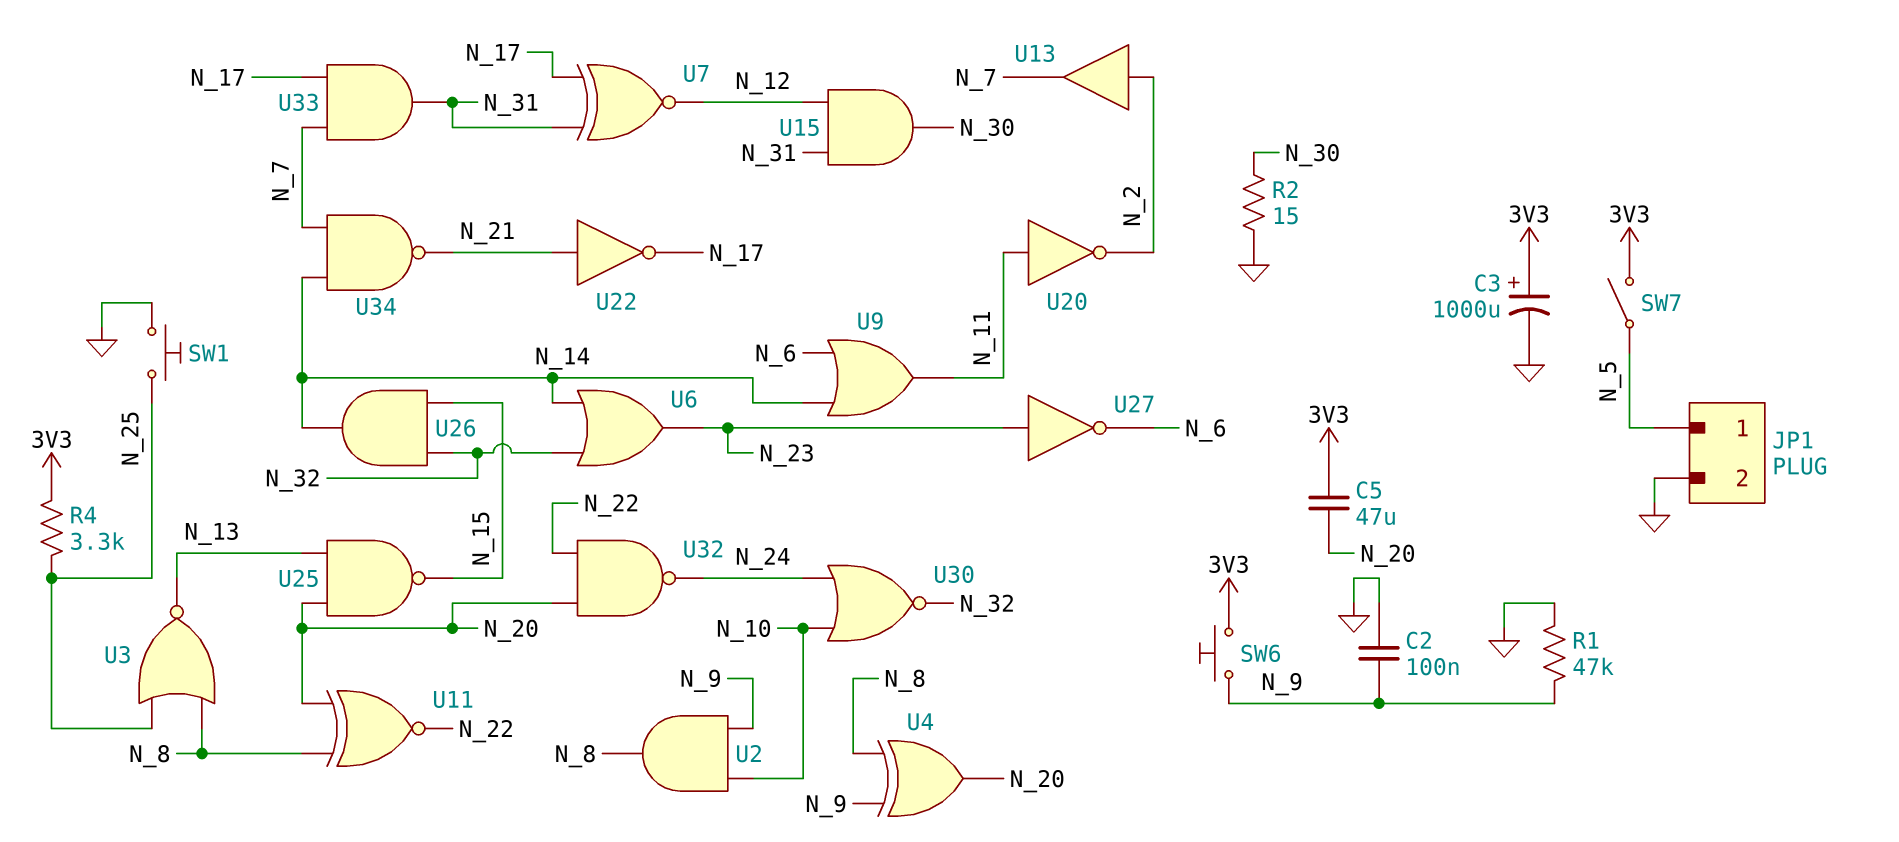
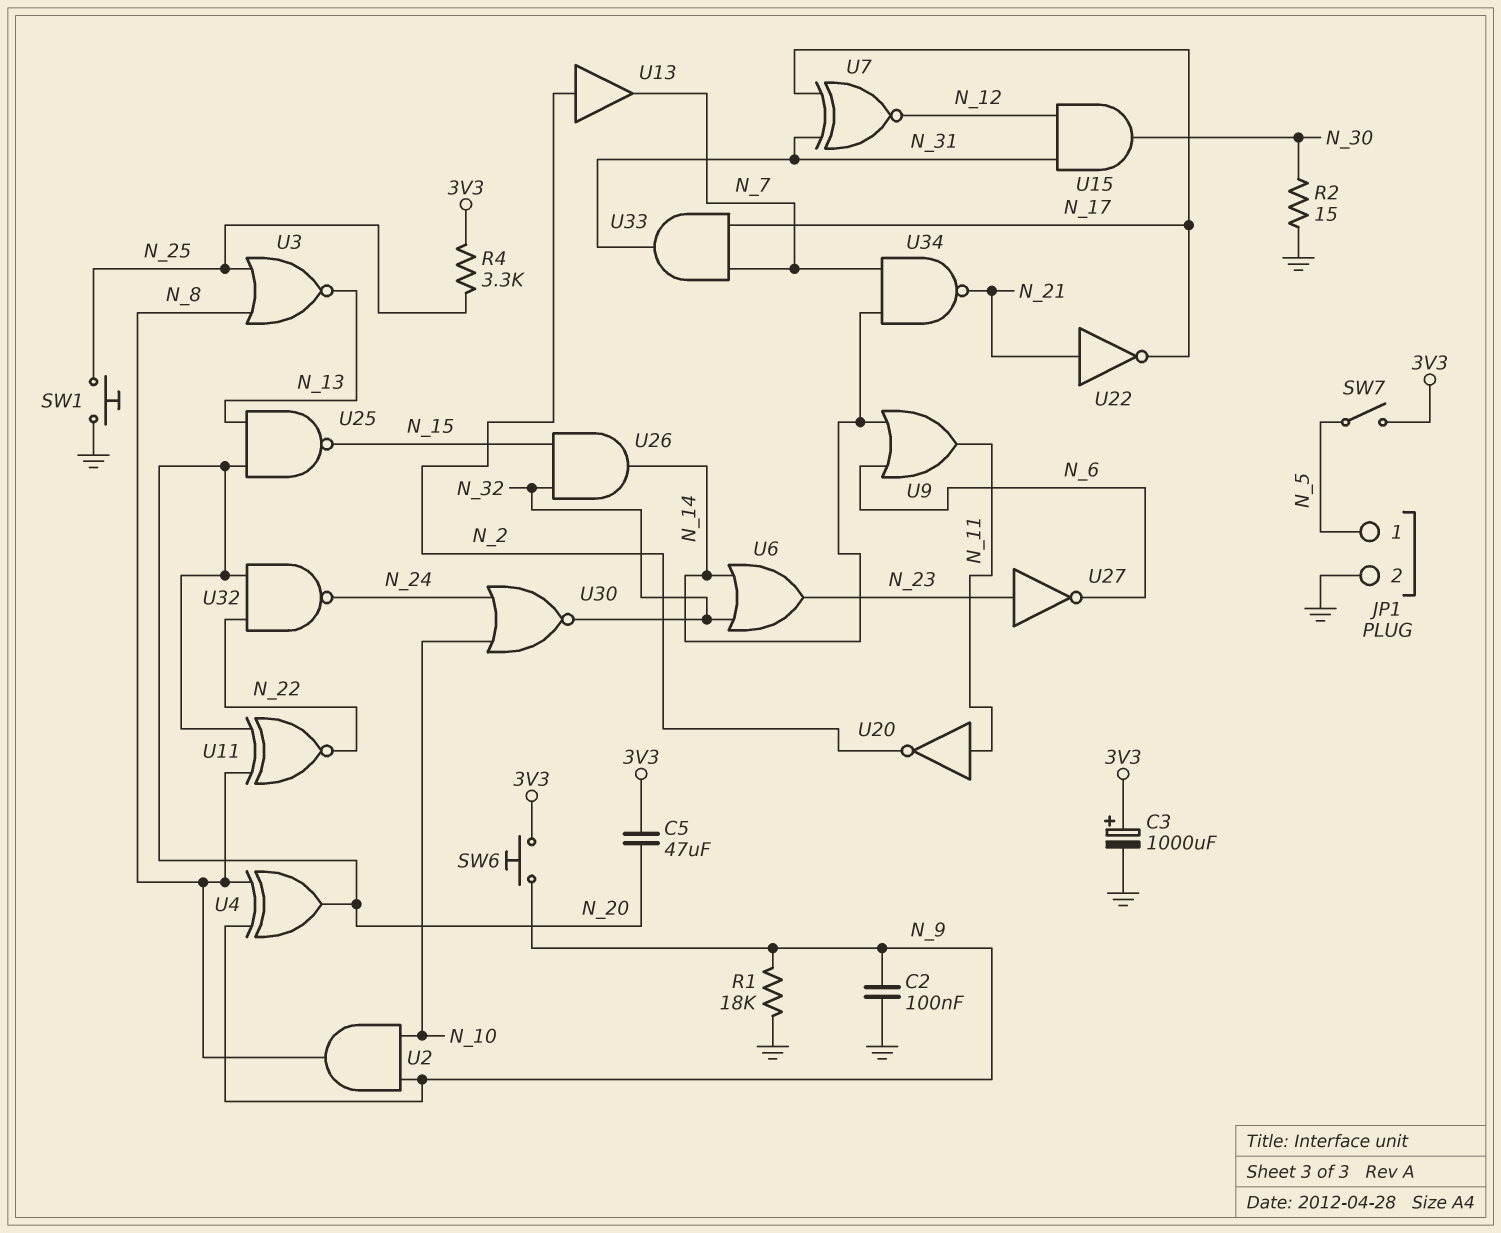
R1: 47k (GND, N_9) -> 18k (GND, N_9)

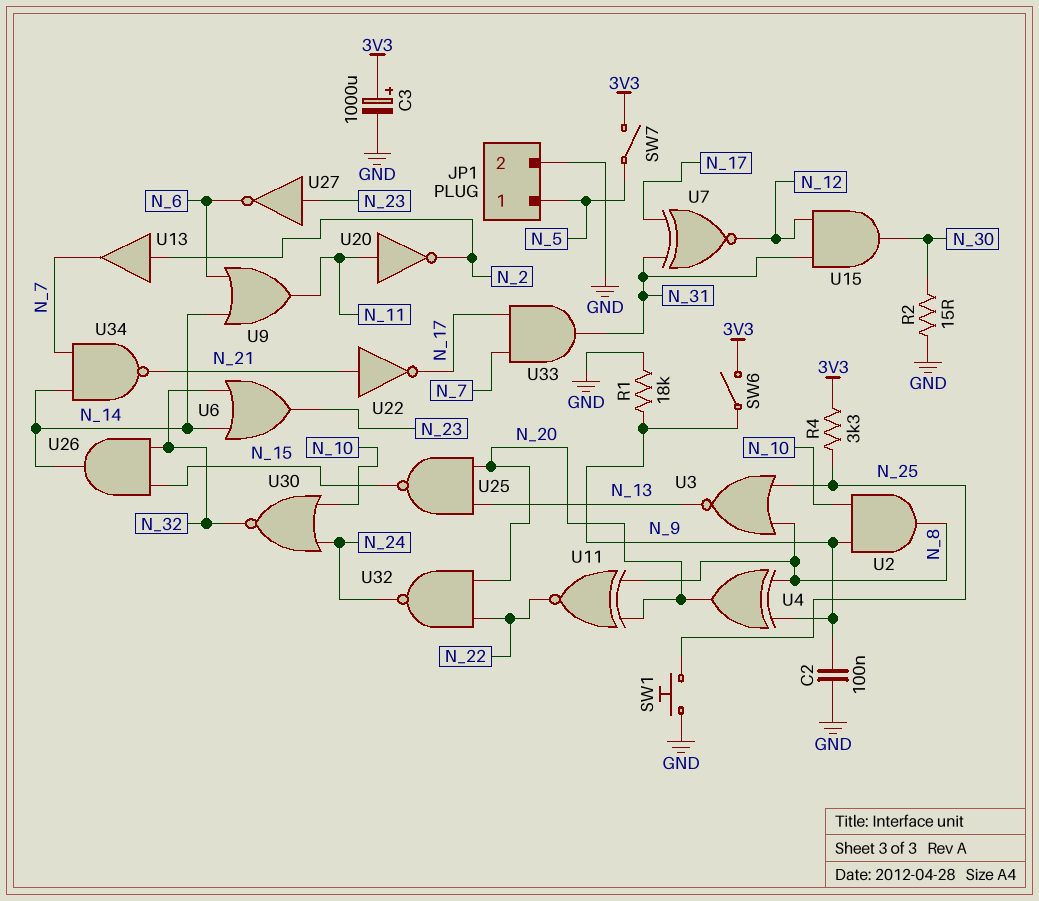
C5: 47uF (3V3, N_20) -> none
SW6: button (3V3, N_9) -> switch (3V3, N_9)

